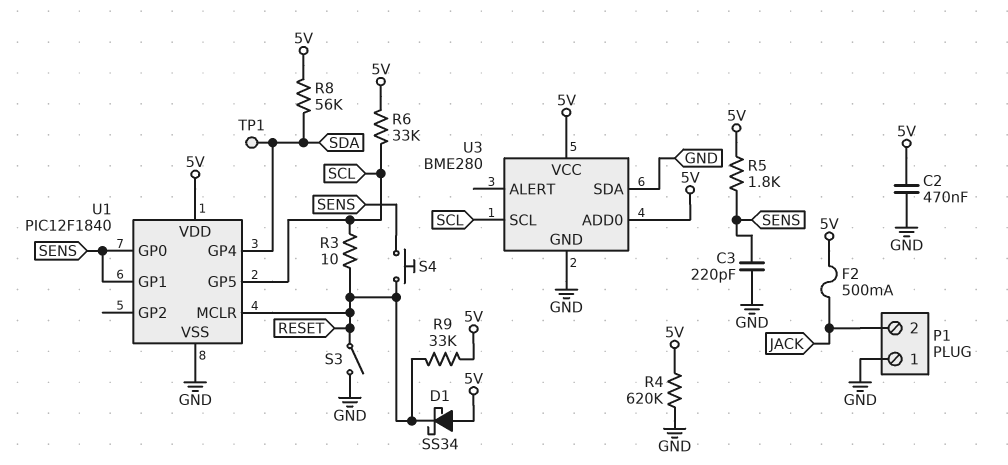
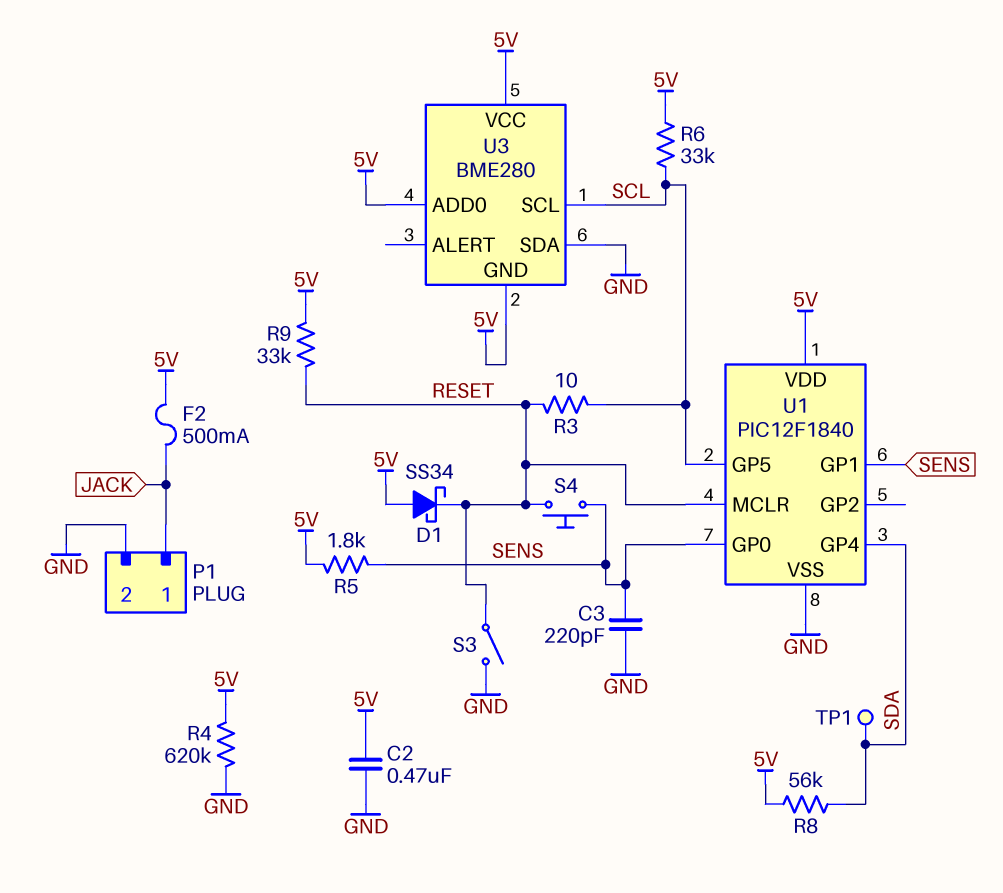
P1 pin 1: GND -> JACK
P1 pin 2: JACK -> GND
U3 pin GND: GND -> 5V

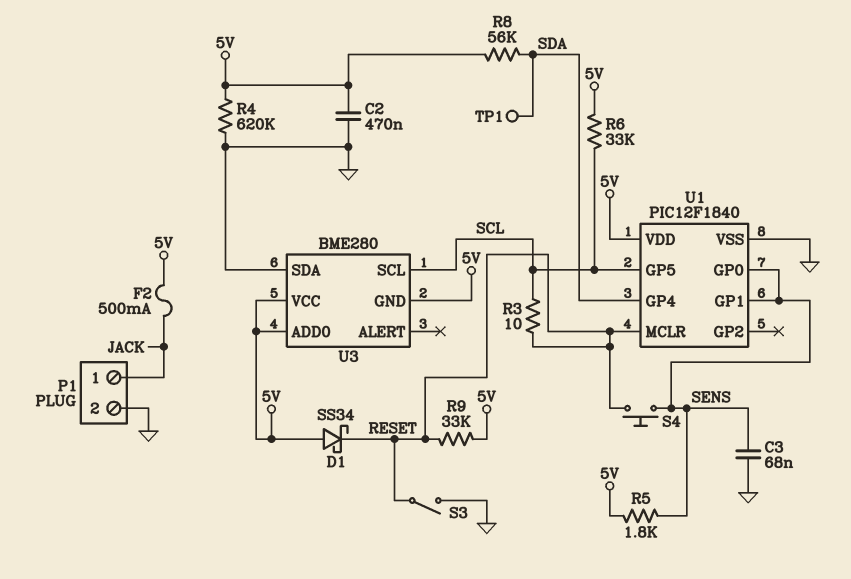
C3: 220pF (GND, SENS) -> 68nF (GND, SENS)

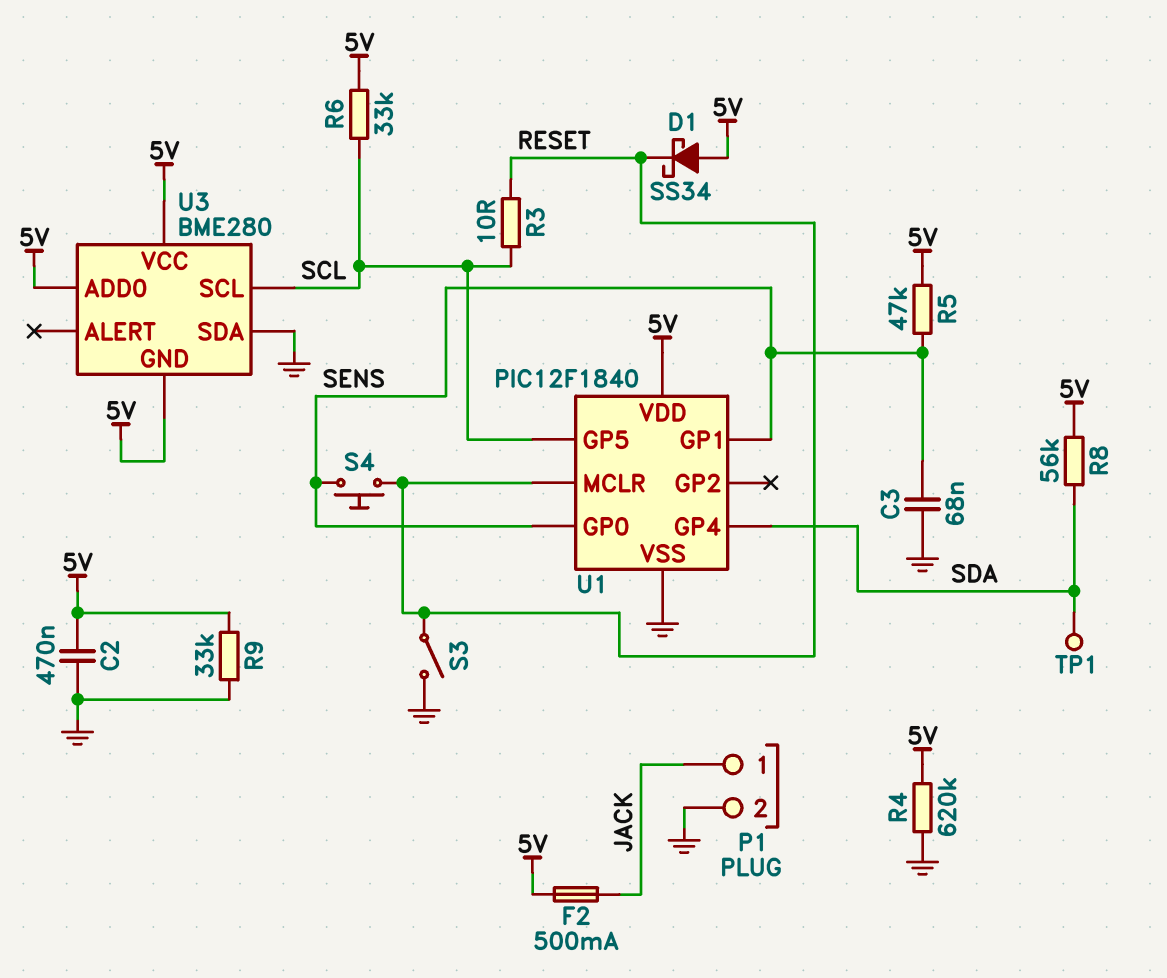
R5: 1.8k (5V, SENS) -> 47k (5V, SENS)
R9: 33k (5V, RESET) -> 33k (5V, GND)

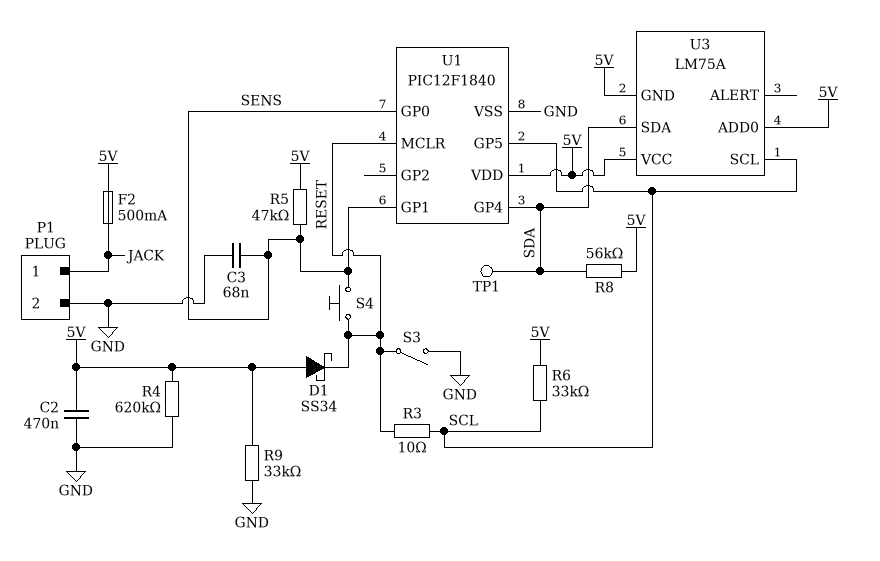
U3: BME280 -> LM75A
U3 pin SDA: GND -> SDA

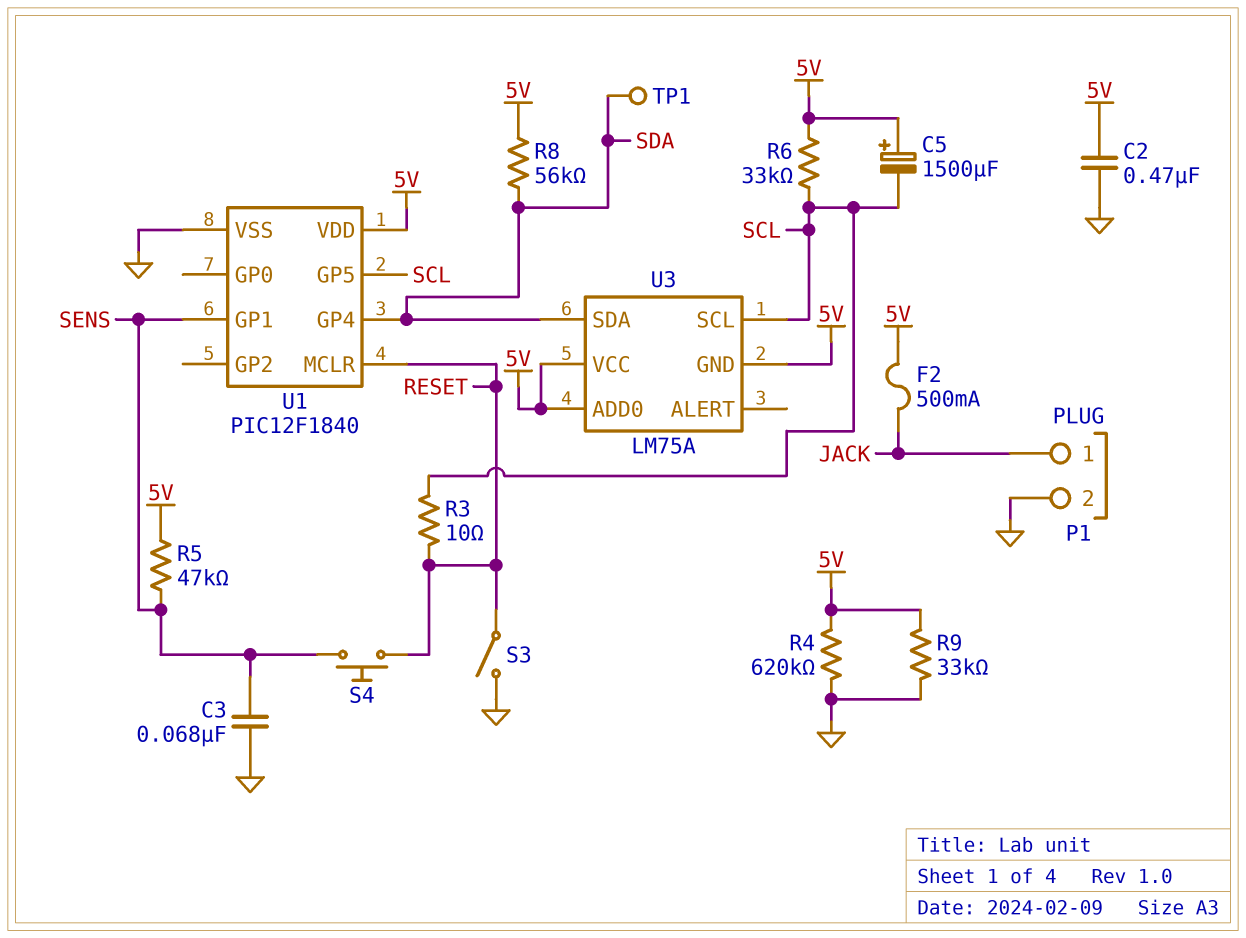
C5: none -> 1500uF (plus 5V, minus SCL)
D1: schottky SS34 (A 5V, K RESET) -> none
U1 pin GP0: SENS -> none

